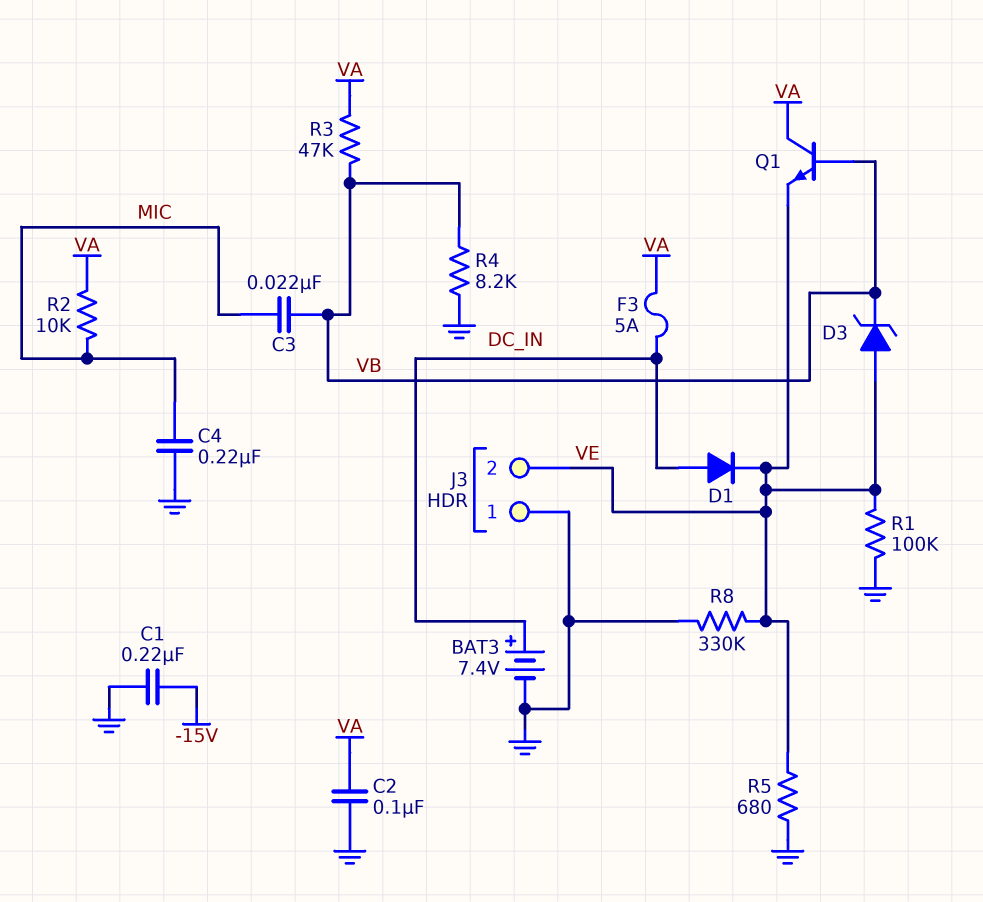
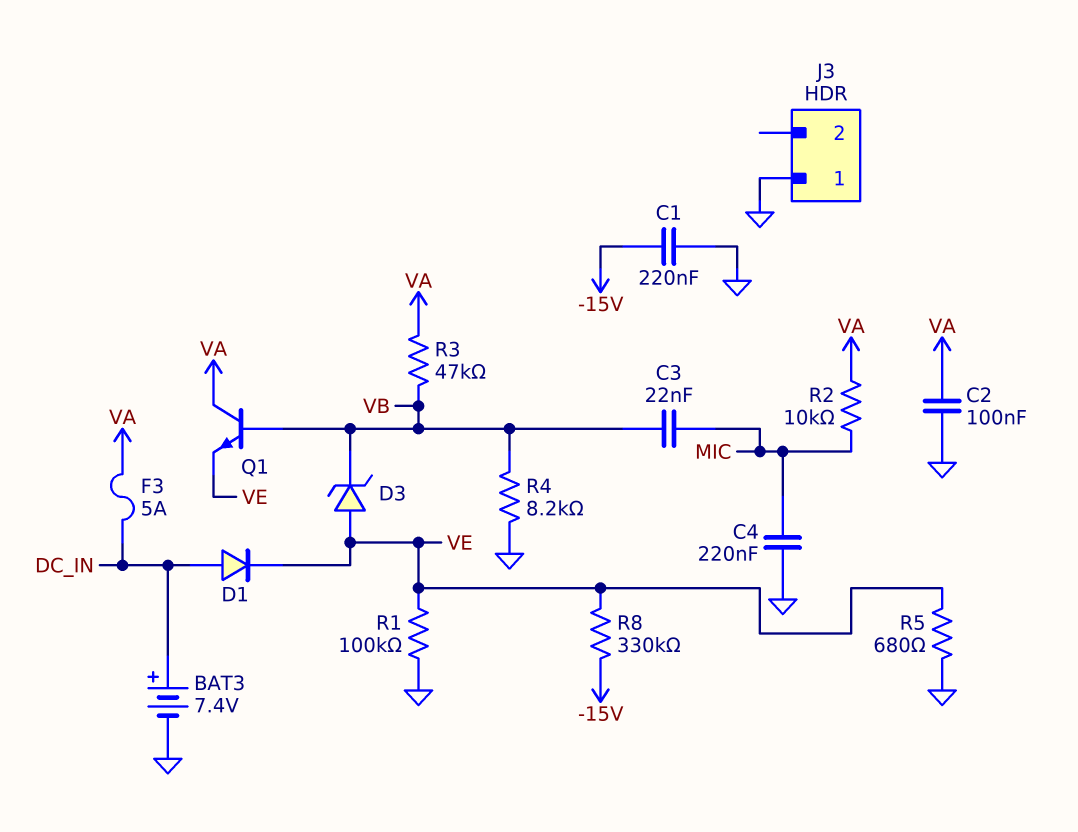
J3 pin 2: VE -> none
R8: 330k (GND, VE) -> 330k (-15V, VE)

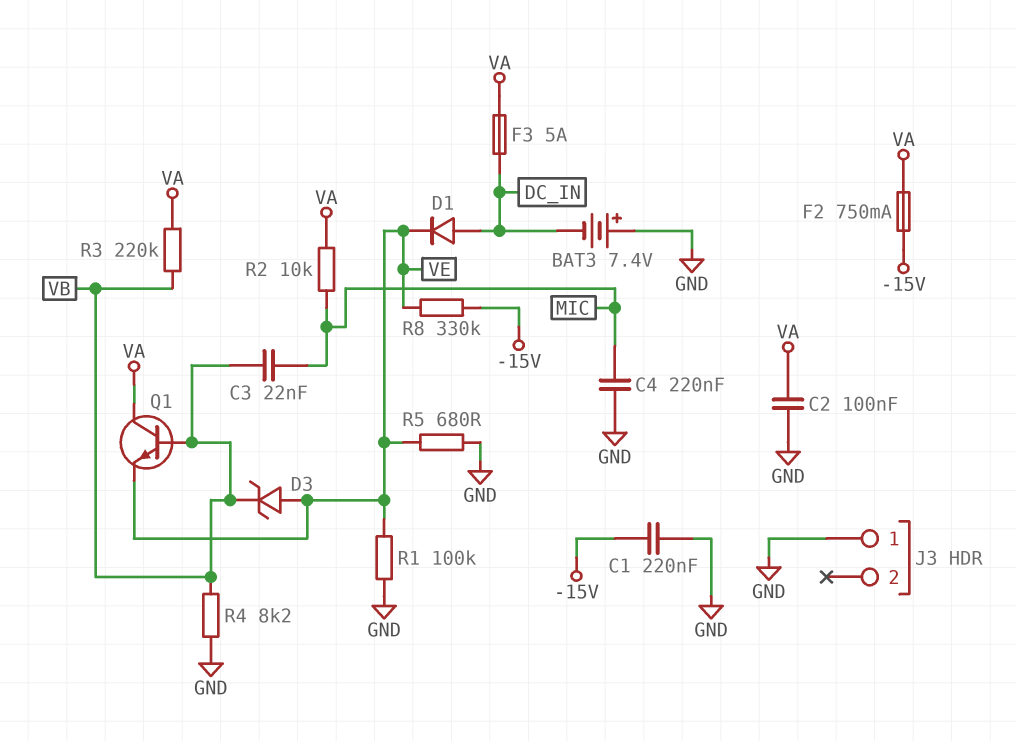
BAT3: 7.4V (plus DC_IN, minus GND) -> 7.4V (plus GND, minus DC_IN)
F2: none -> 750mA (-15V, VA)
R3: 47k (VA, VB) -> 220k (VA, VB)

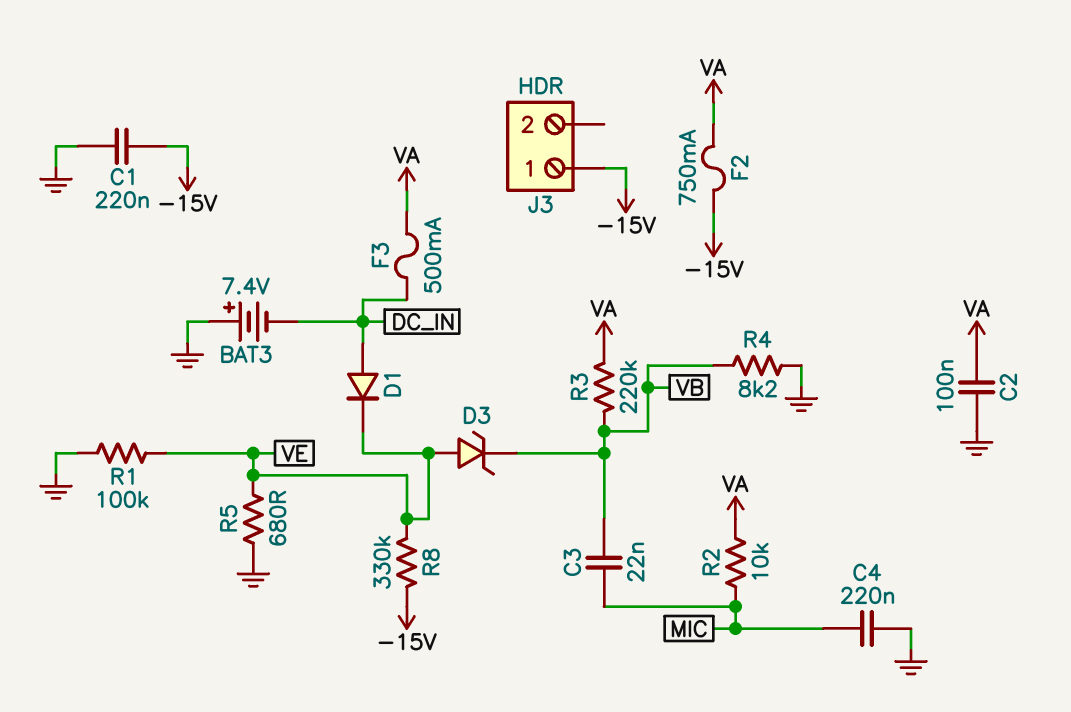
F3: 5A (DC_IN, VA) -> 500mA (DC_IN, VA)
J3 pin 1: GND -> -15V
Q1: NPN (B VB, C VA, E VE) -> none

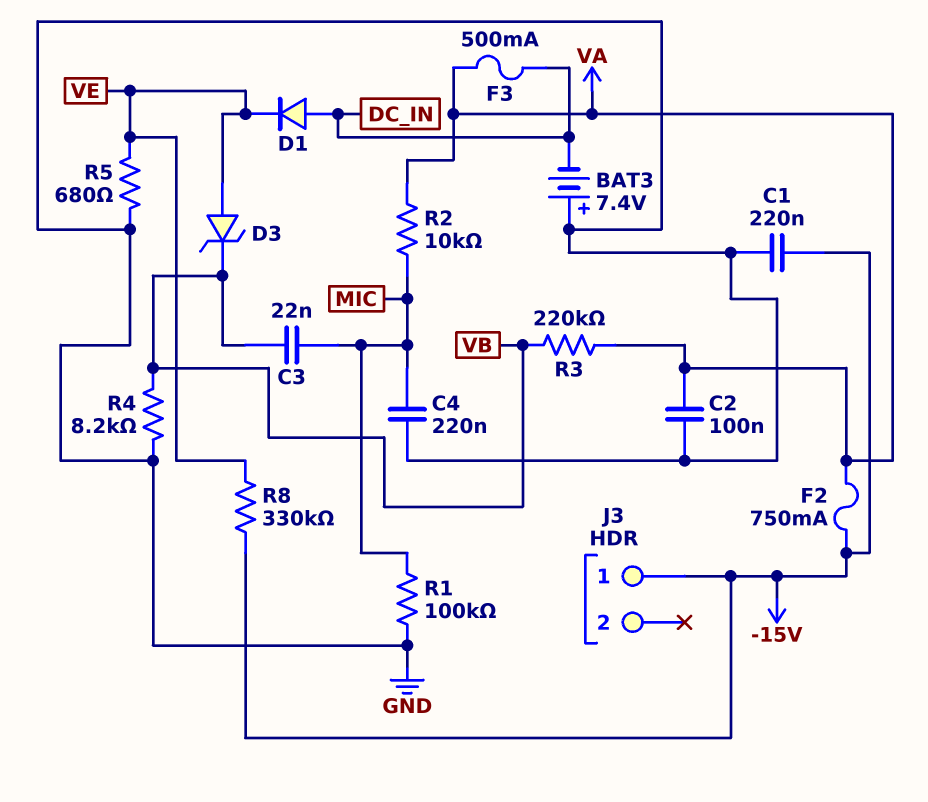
R1: 100k (GND, VE) -> 100k (GND, MIC)

